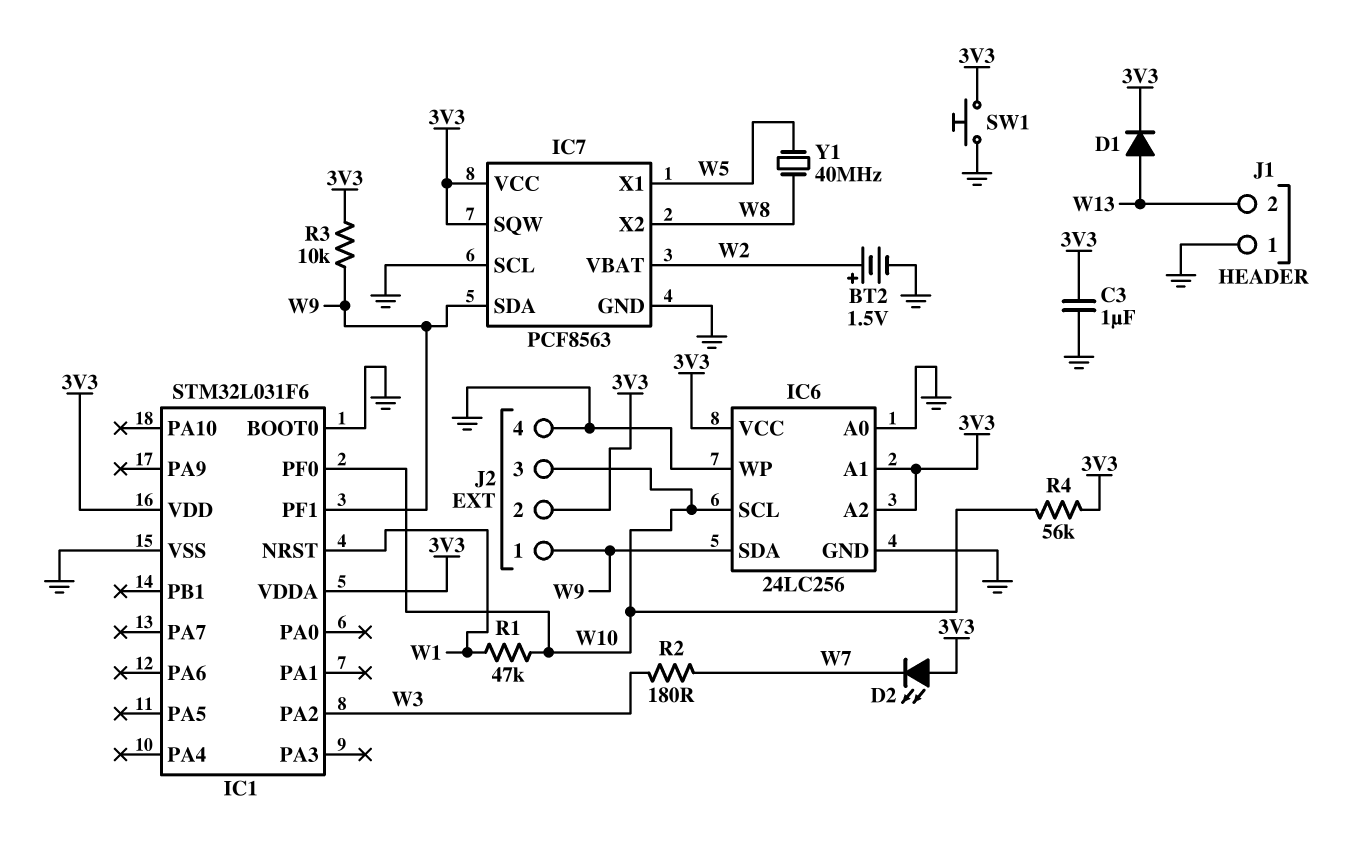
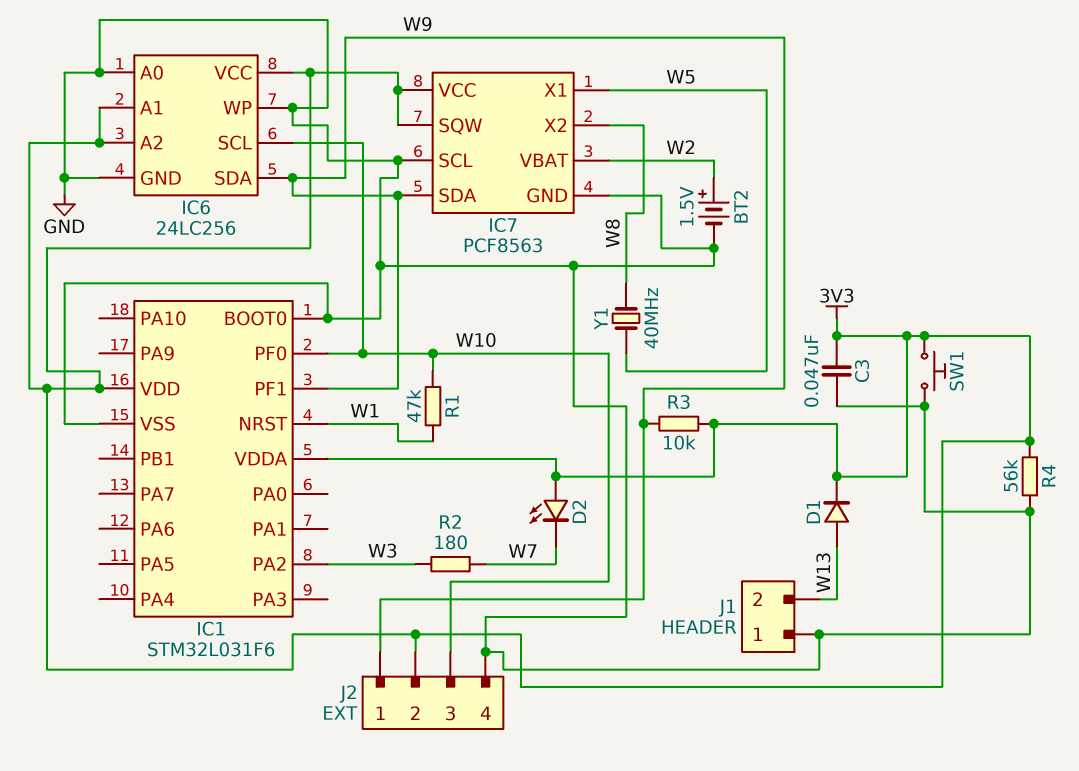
C3: 1uF (3V3, GND) -> 47nF (3V3, GND)
R4: 56k (3V3, W10) -> 56k (3V3, GND)

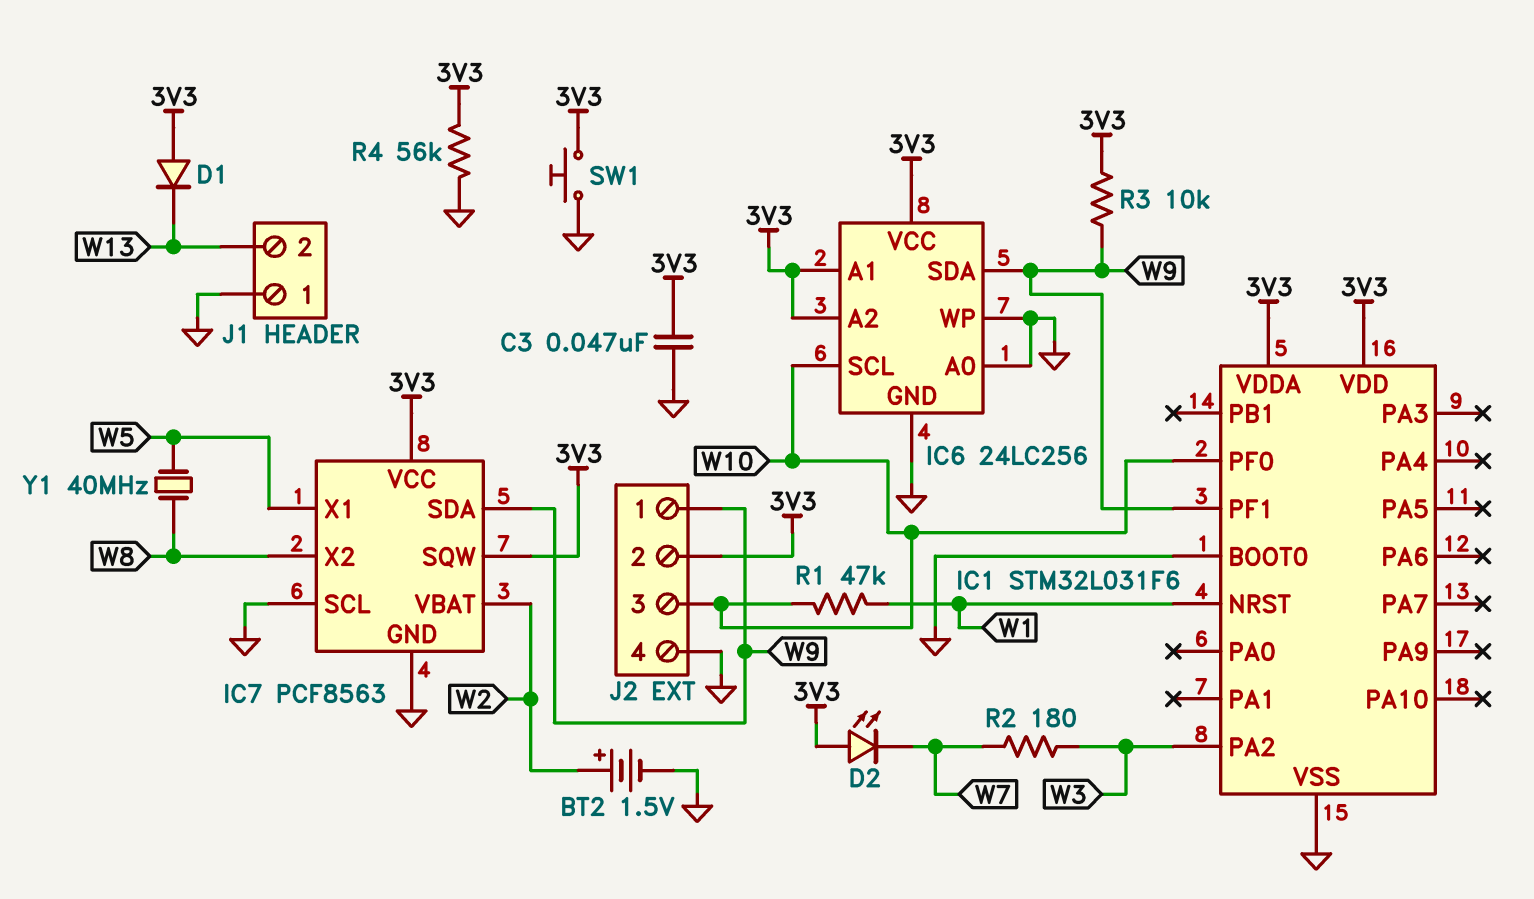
D1: diode (A W13, K 3V3) -> diode (A 3V3, K W13)

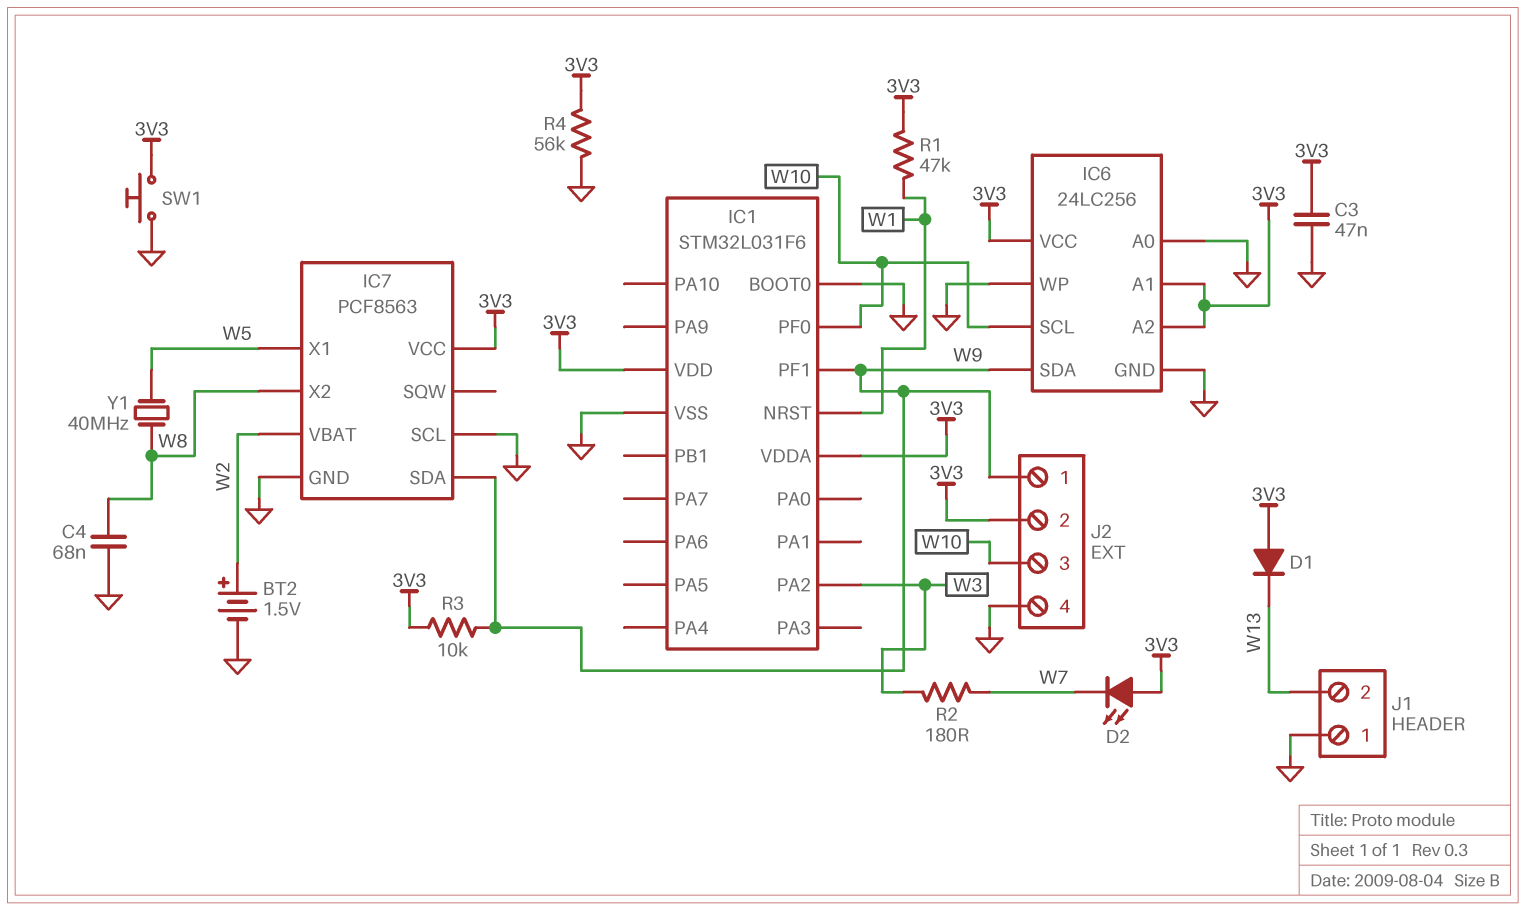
C4: none -> 68nF (GND, W8)
IC7 pin SQW: 3V3 -> none
R1: 47k (W1, W10) -> 47k (3V3, W1)

